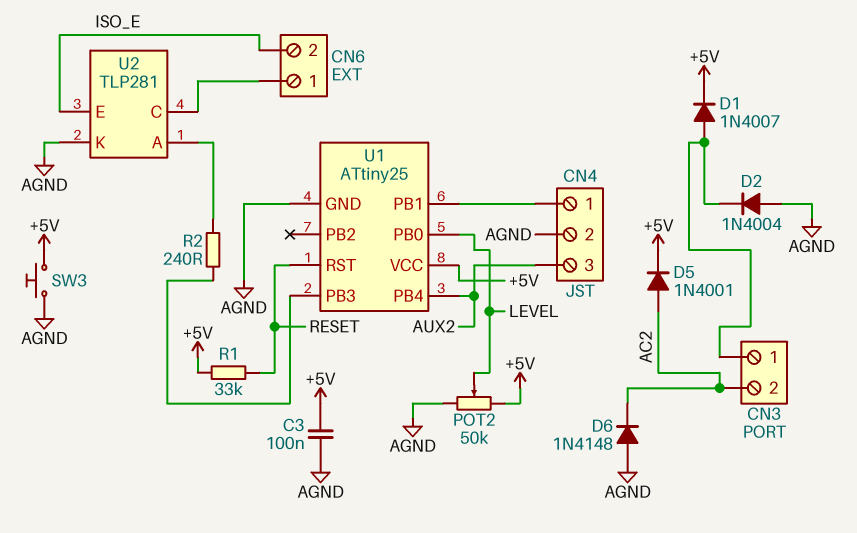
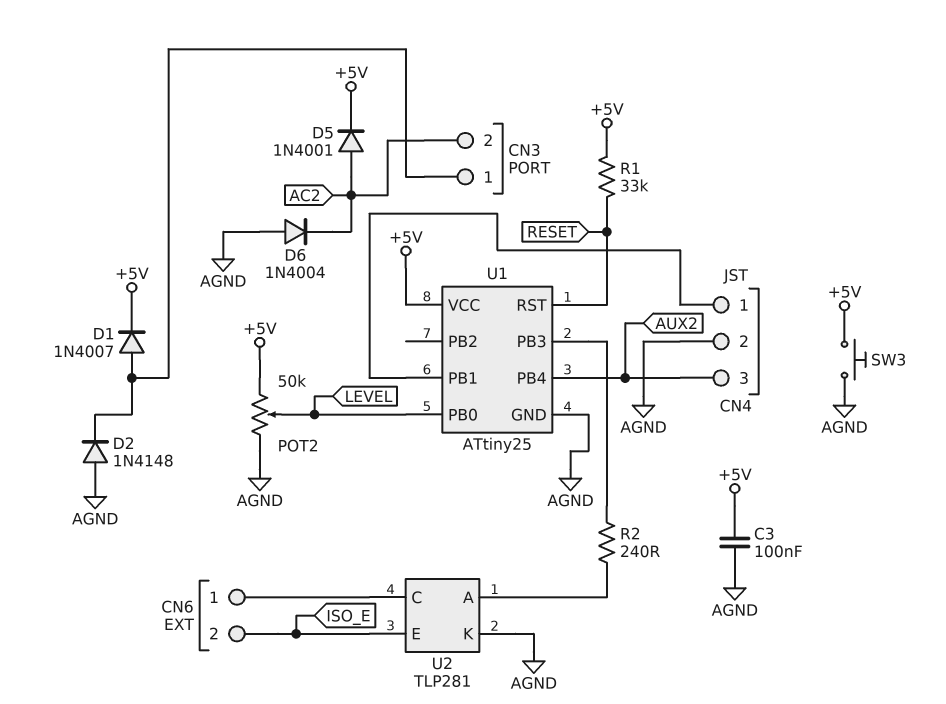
D2: diode 1N4004 (A AGND, K CN3/1) -> diode 1N4148 (A AGND, K CN3/1)
D6: diode 1N4148 (A AGND, K AC2) -> diode 1N4004 (A AGND, K AC2)

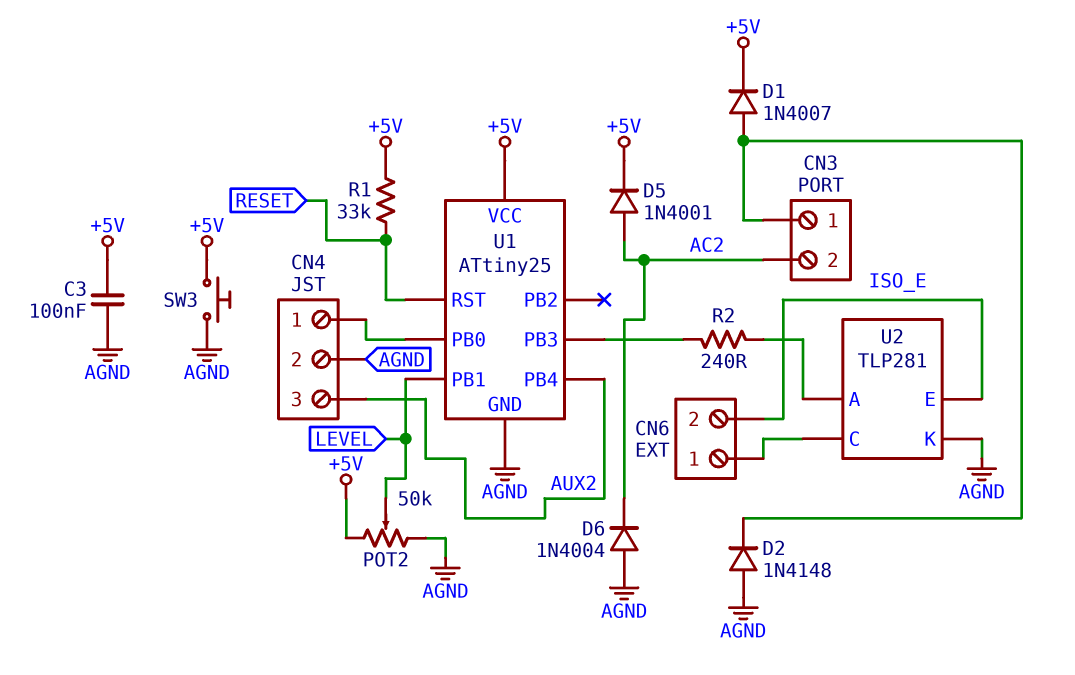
U1 pin PB0: LEVEL -> CN4/1
U1 pin PB1: CN4/1 -> LEVEL

